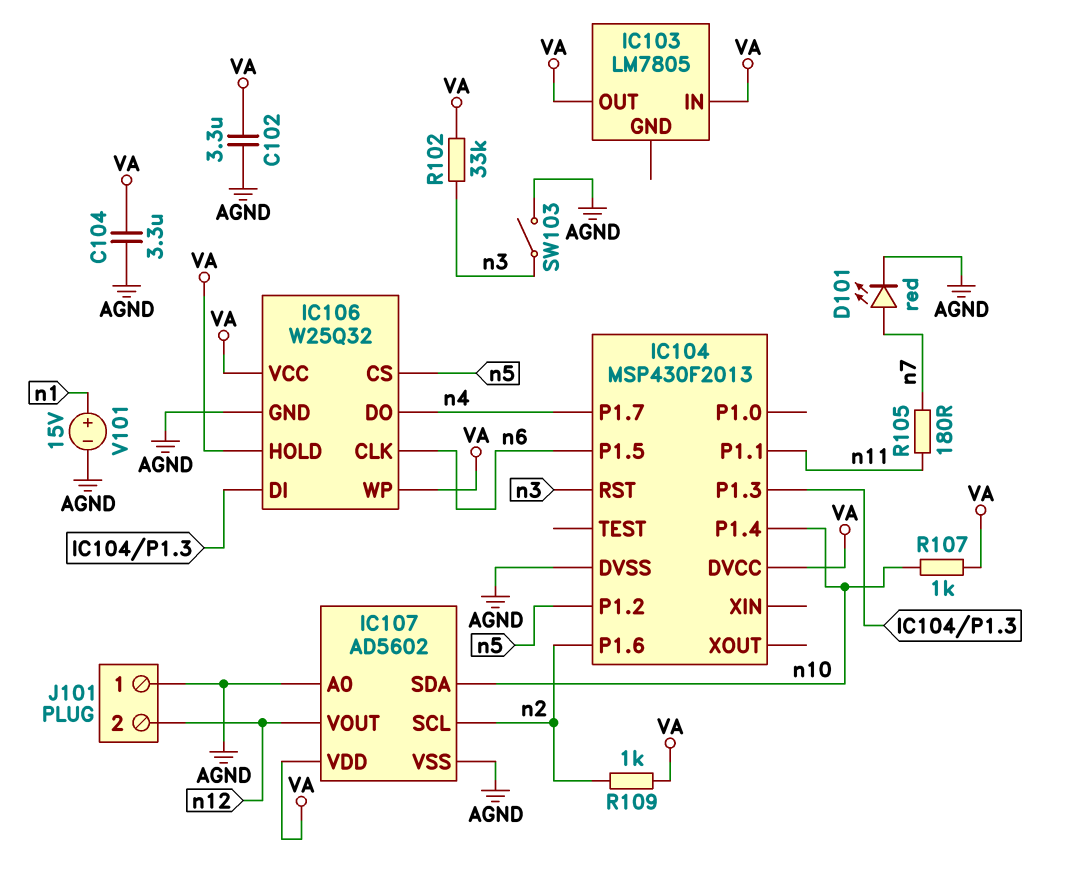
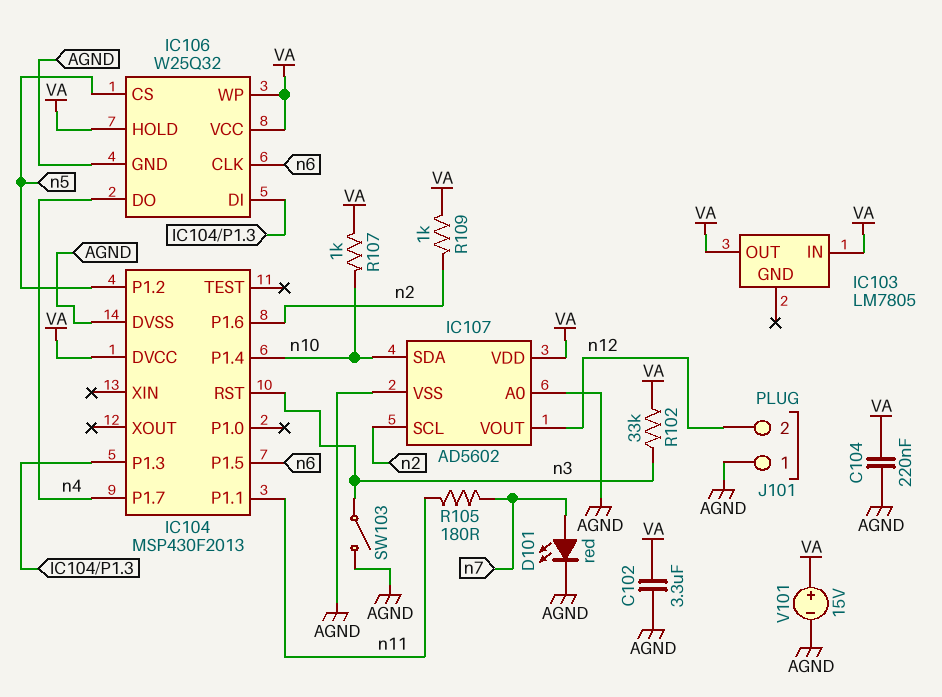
C104: 3.3uF (AGND, VA) -> 220nF (AGND, VA)
V101: 15V (plus n1, minus AGND) -> 15V (plus VA, minus AGND)

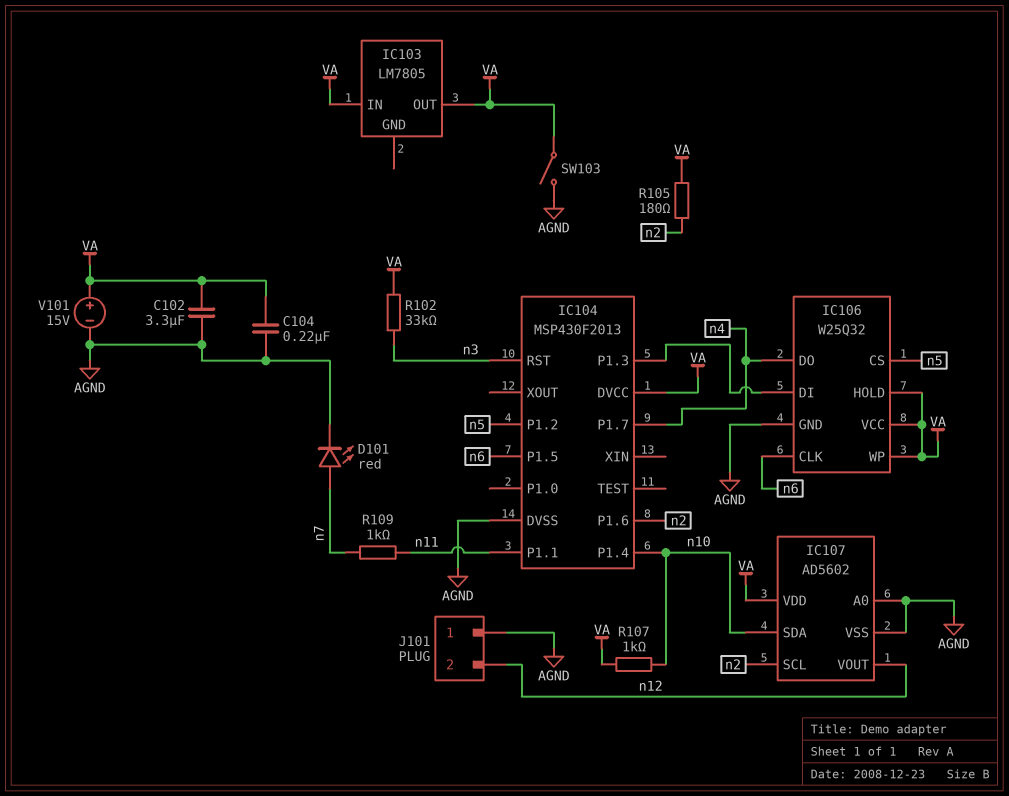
R105: 180 (n7, n11) -> 180 (VA, n2)
R109: 1k (VA, n2) -> 1k (n7, n11)
SW103: switch (AGND, n3) -> switch (AGND, VA)

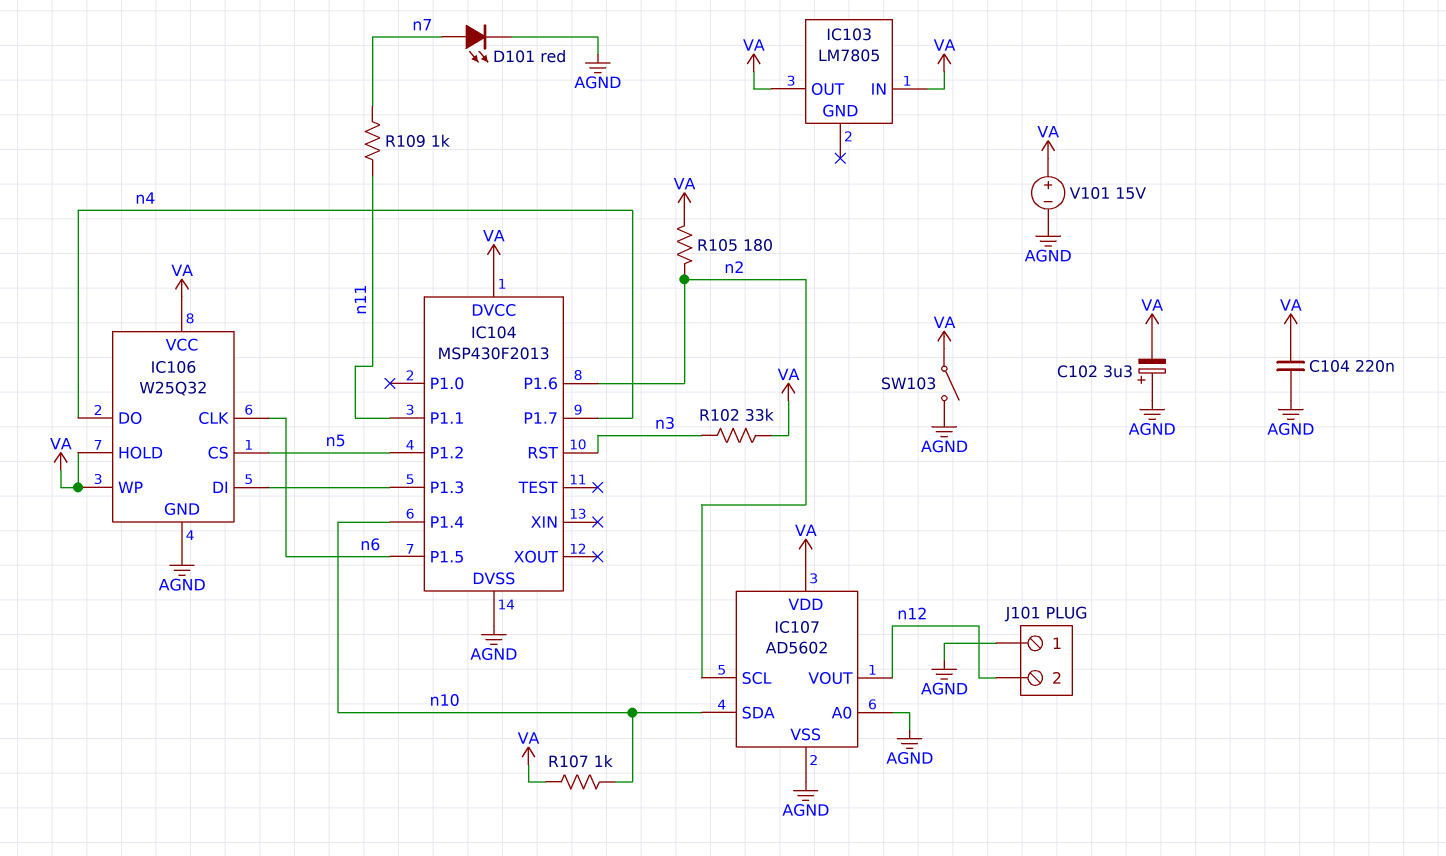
C102: 3.3uF (AGND, VA) -> 3.3uF (plus AGND, minus VA)

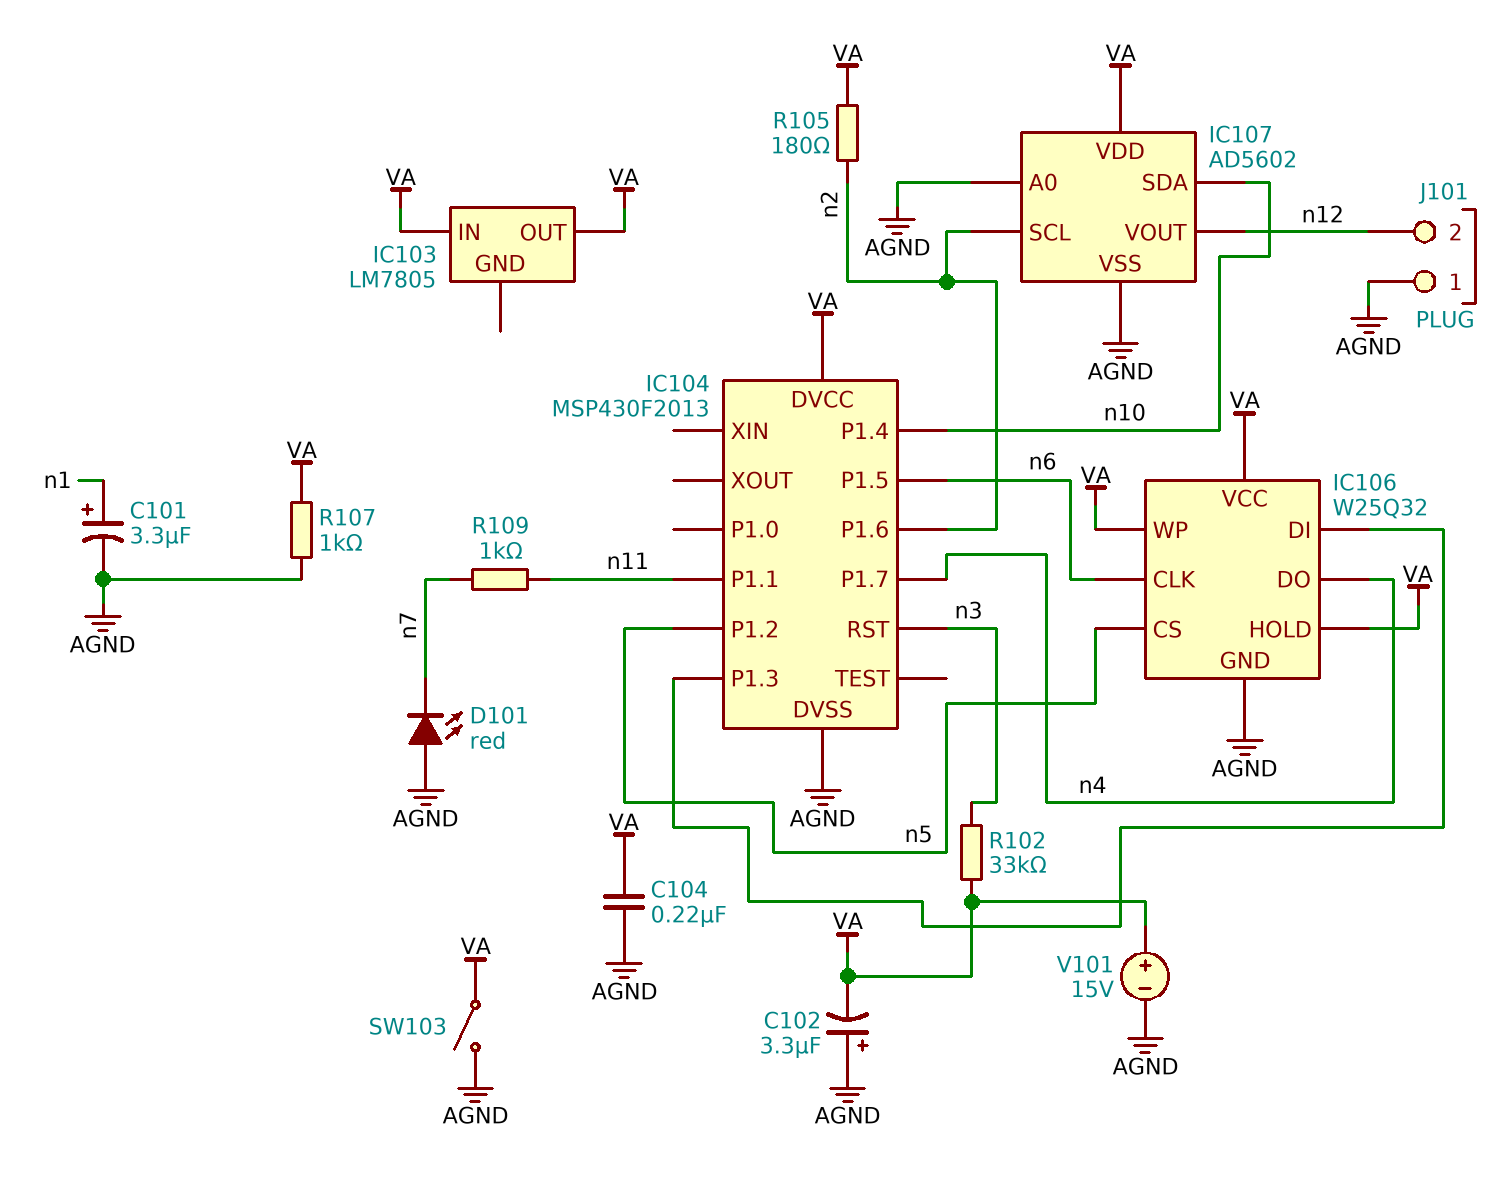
C101: none -> 3.3uF (plus n1, minus AGND)
D101: LED red (A n7, K AGND) -> LED red (A AGND, K n7)
R107: 1k (VA, n10) -> 1k (AGND, VA)

